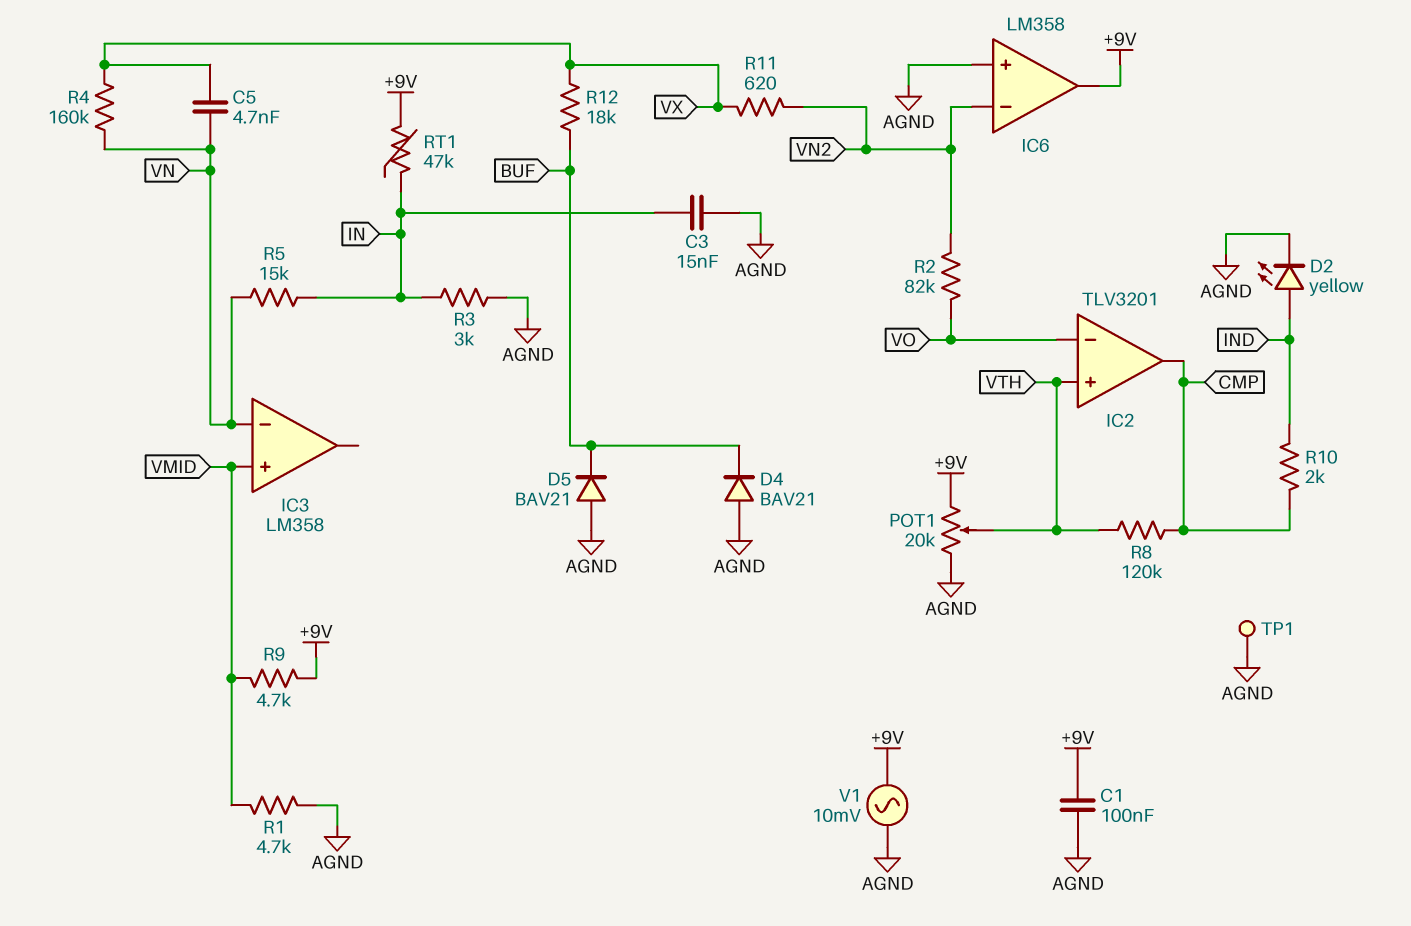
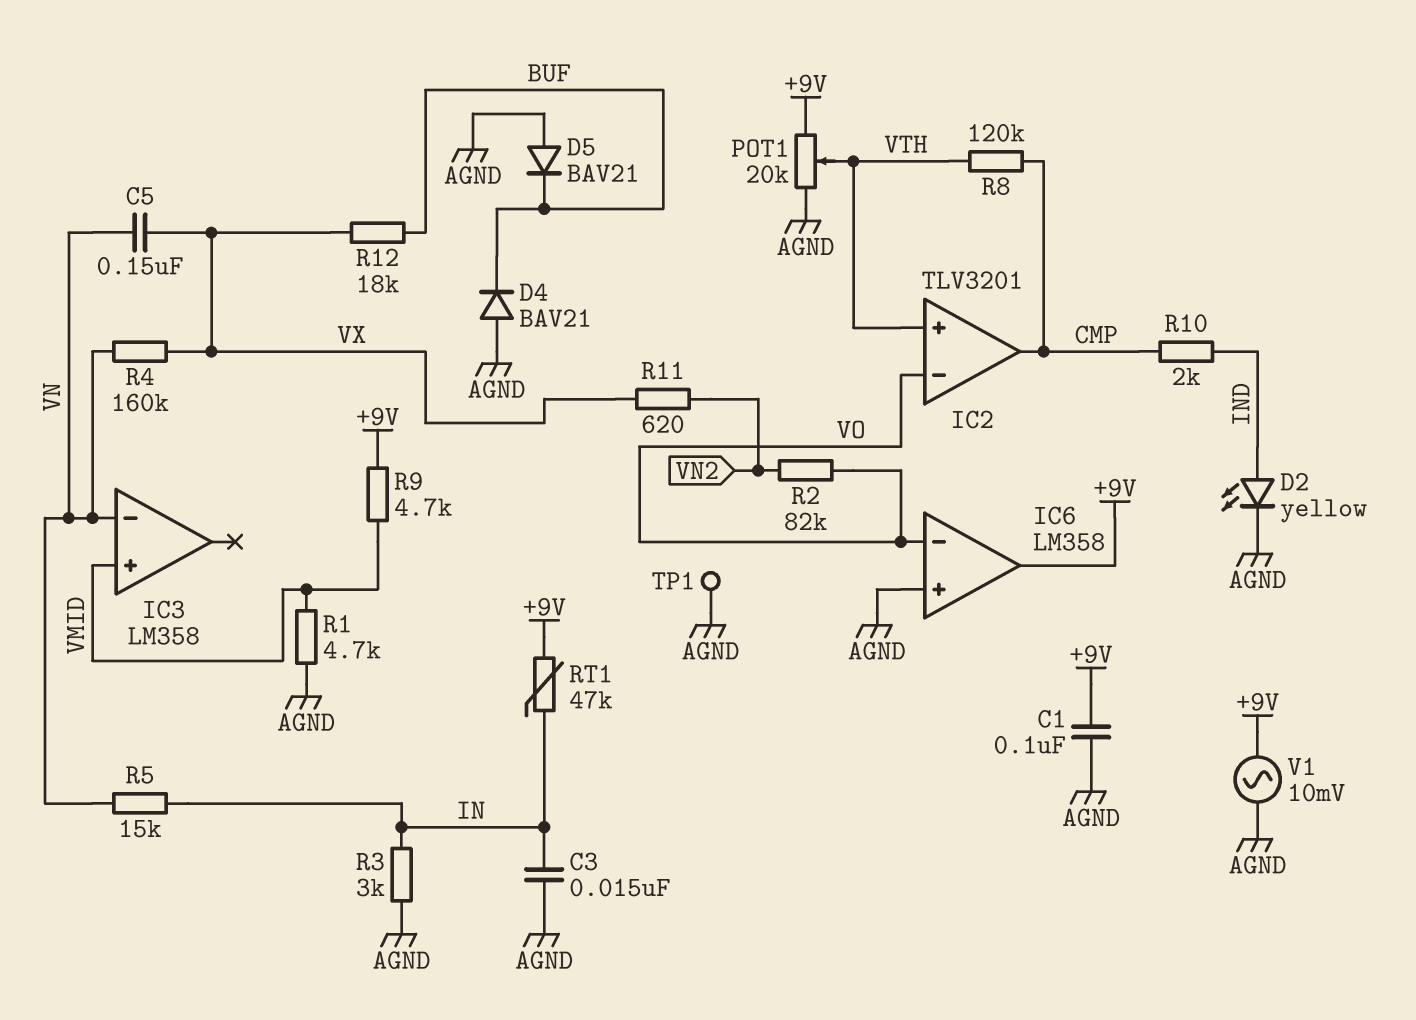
C5: 4.7nF (VN, VX) -> 150nF (VN, VX)
IC6 pin in-: VN2 -> VO

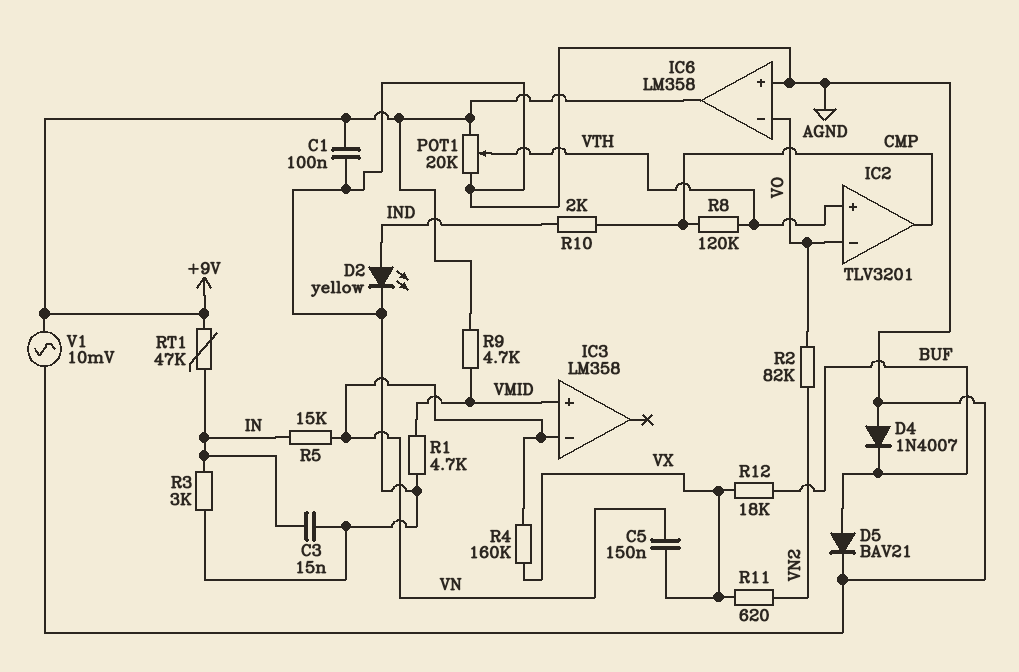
D4: diode BAV21 (A AGND, K BUF) -> diode 1N4007 (A AGND, K BUF)
D5: diode BAV21 (A AGND, K BUF) -> diode BAV21 (A BUF, K AGND)
TP1: test point (AGND) -> none

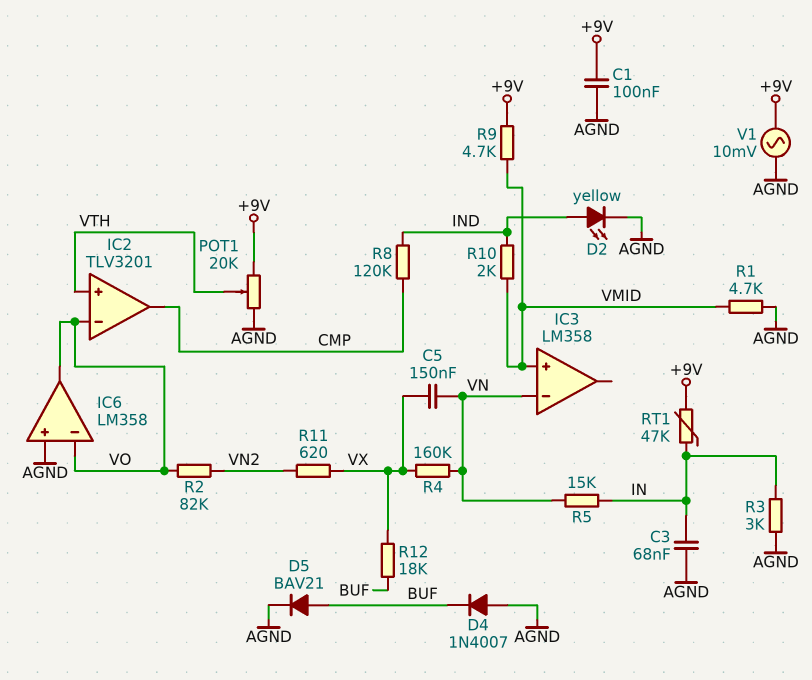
C3: 15nF (AGND, IN) -> 68nF (AGND, IN)
IC6 pin out: +9V -> VO
R8: 120k (CMP, VTH) -> 120k (CMP, IND)
R10: 2k (CMP, IND) -> 2k (IND, VMID)

